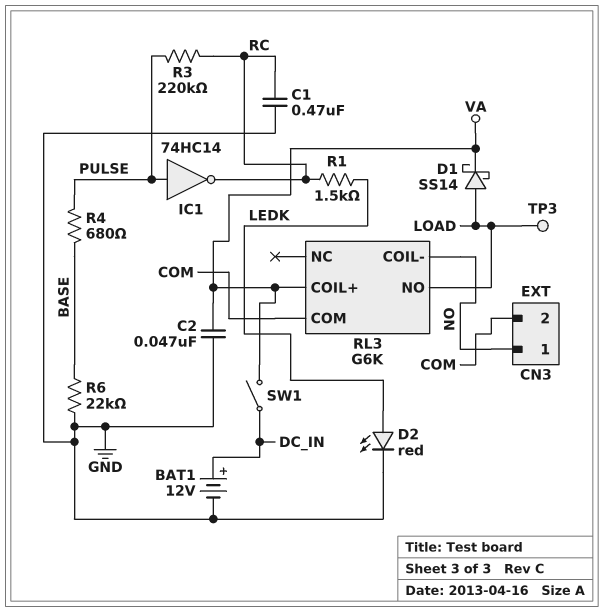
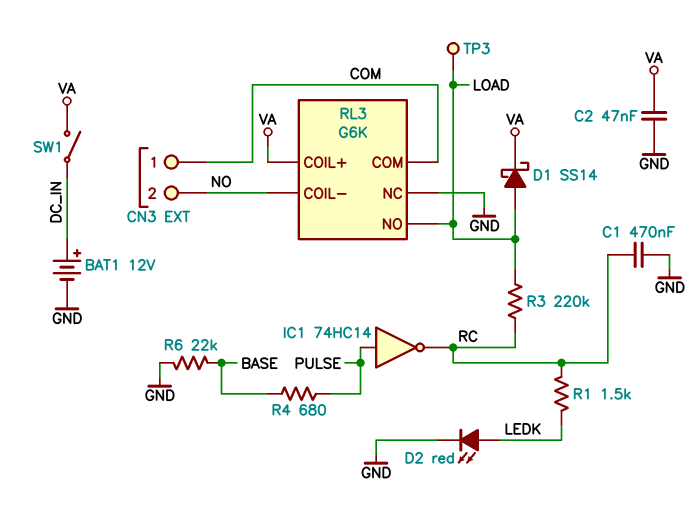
CN3 pin 1: NO -> COM
CN3 pin 2: COM -> NO
R3: 220k (PULSE, RC) -> 220k (LOAD, RC)
RL3 pin NC: none -> GND

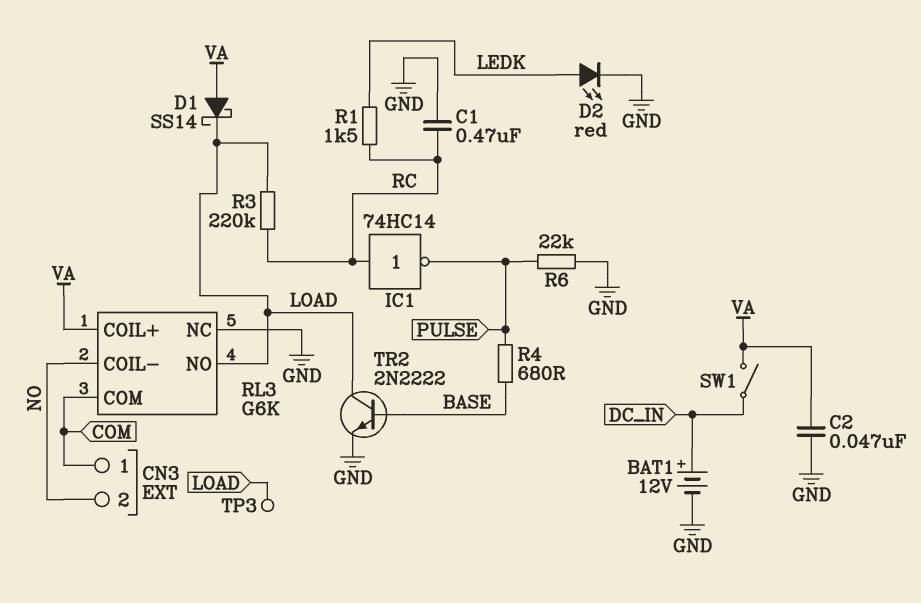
D1: schottky SS14 (A LOAD, K VA) -> schottky SS14 (A VA, K LOAD)
IC1: NOT 74HC14 (in PULSE, out RC) -> NOT 74HC14 (in RC, out PULSE)
R6: 22k (BASE, GND) -> 22k (GND, PULSE)
TR2: none -> NPN 2N2222 (B BASE, C LOAD, E GND)

